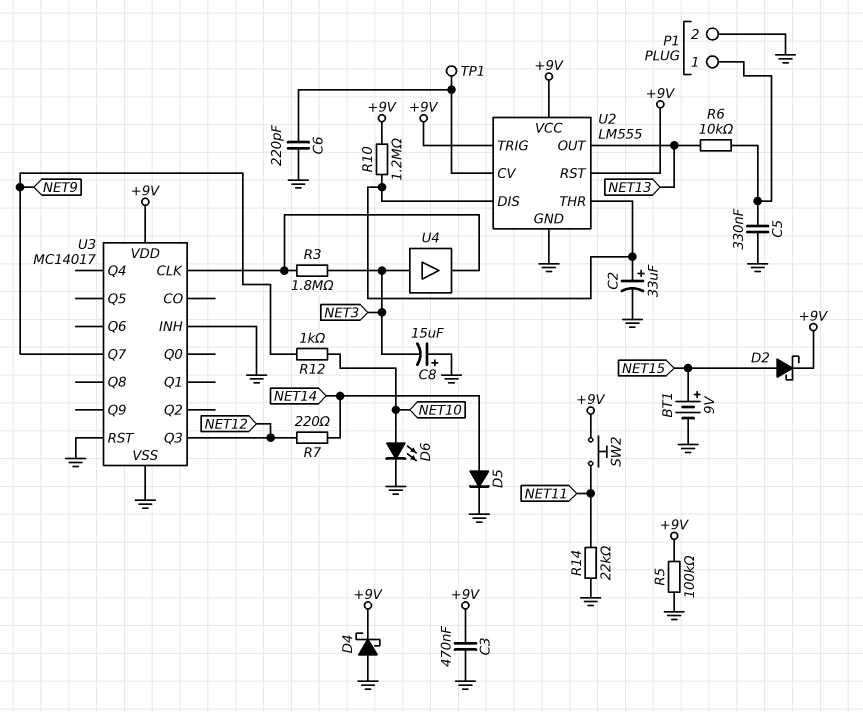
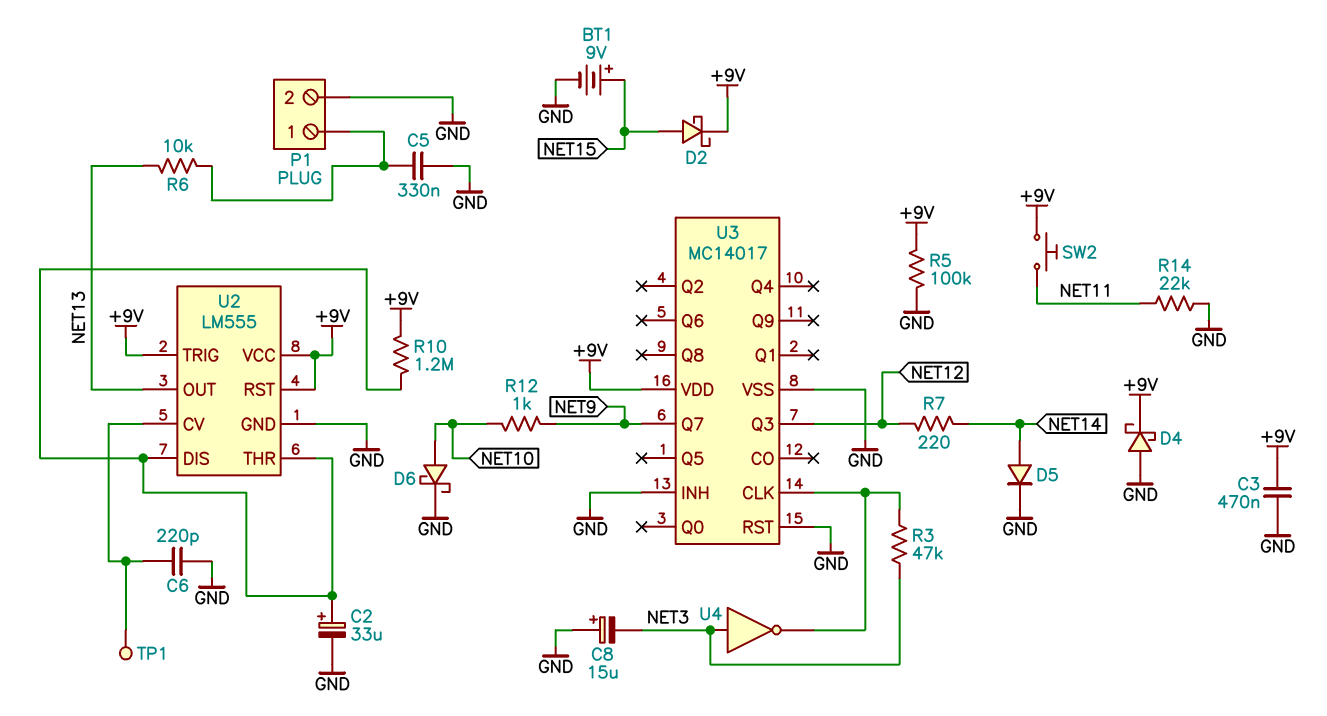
D6: LED (A NET10, K GND) -> schottky (A NET10, K GND)
R3: 1.8M (NET3, U3/CLK) -> 47k (NET3, U3/CLK)
U4: buffer (in NET3, out U3/CLK) -> NOT (in NET3, out U3/CLK)

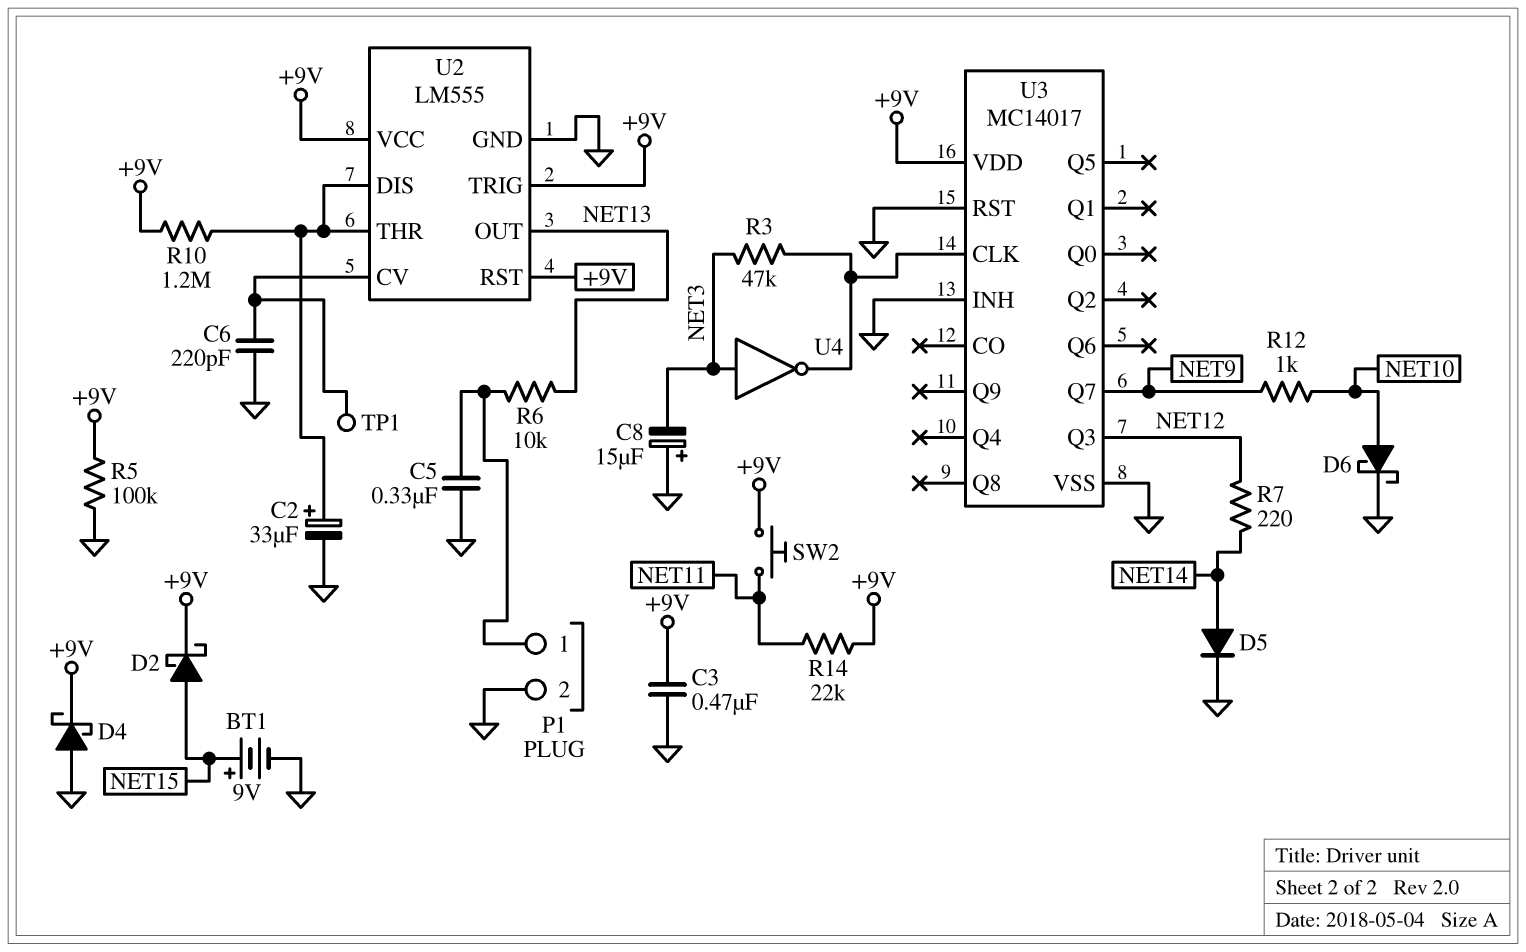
R14: 22k (GND, NET11) -> 22k (+9V, NET11)

